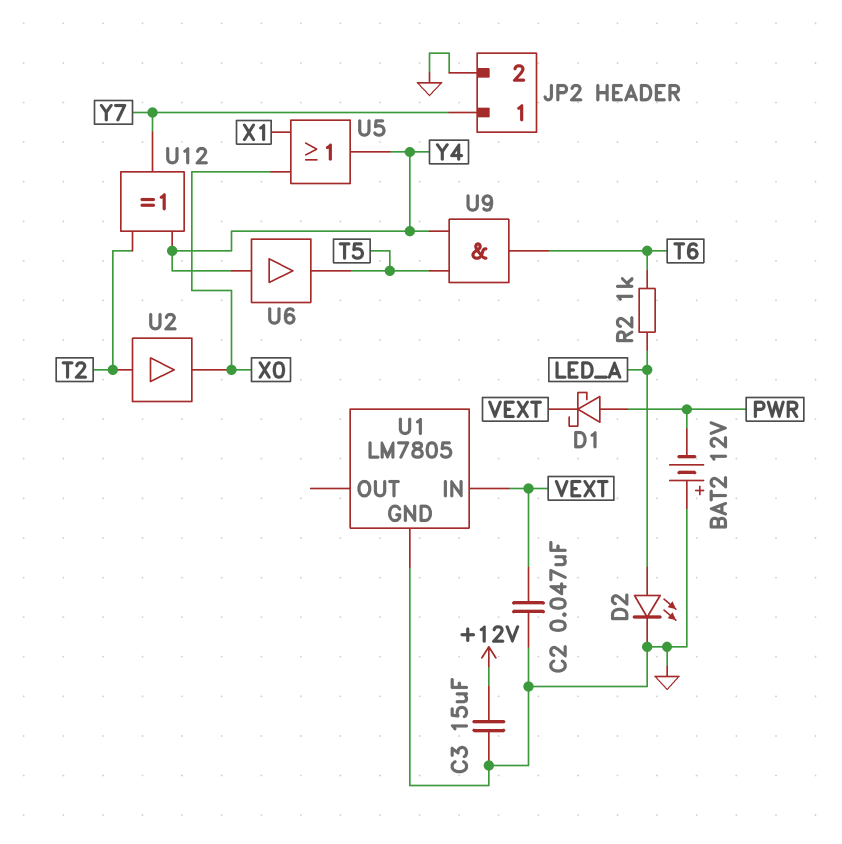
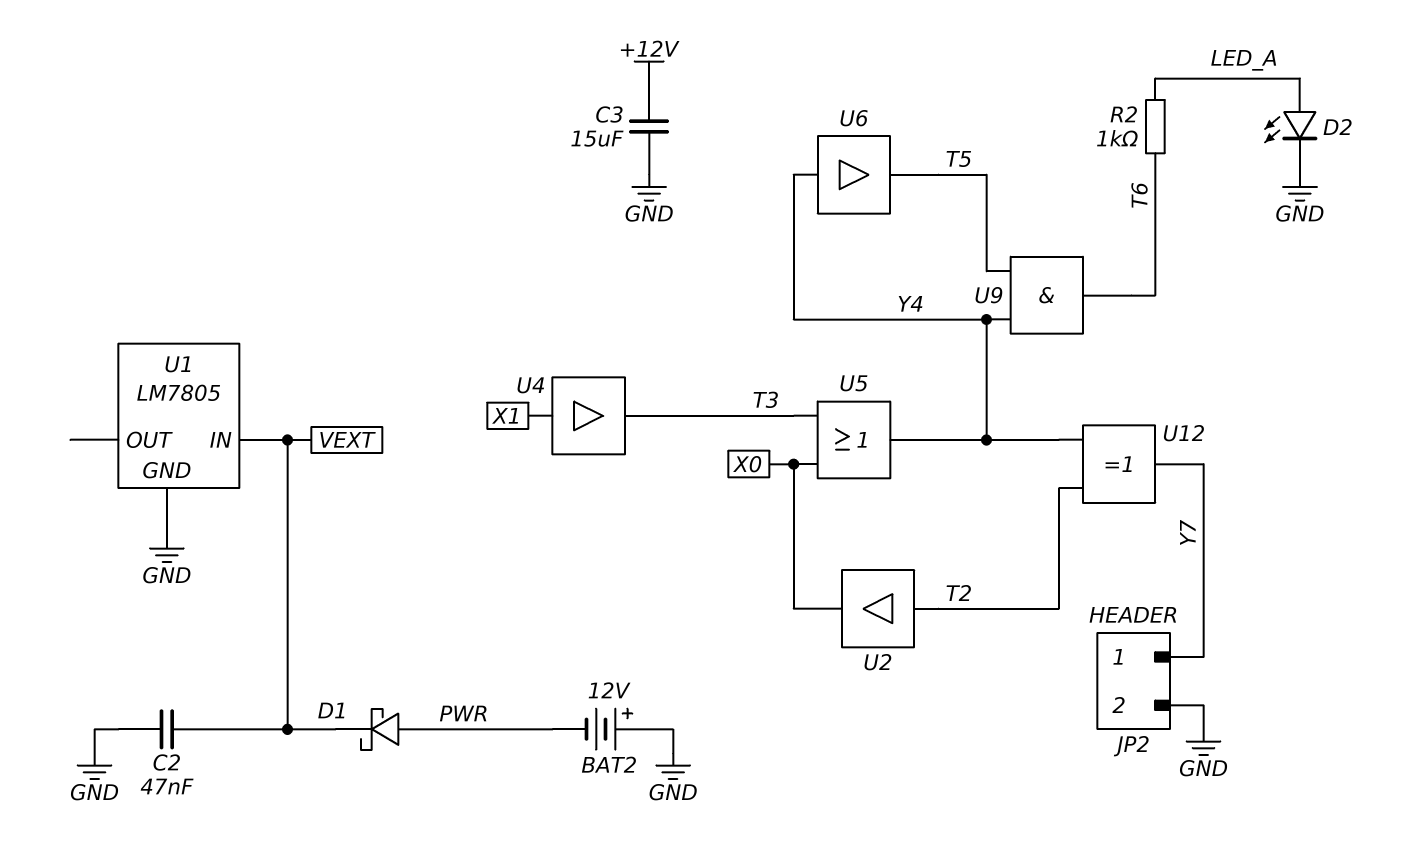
U4: none -> buffer (in X1, out T3)
U5: OR (in X0, in X1, out Y4) -> OR (in T3, in X0, out Y4)

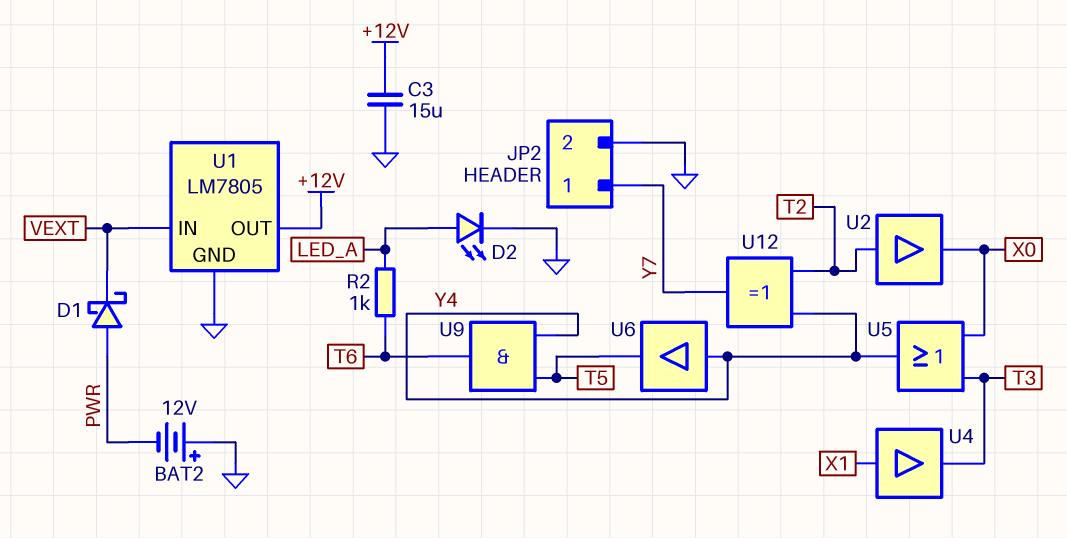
C2: 47nF (GND, VEXT) -> none
U1 pin OUT: none -> +12V

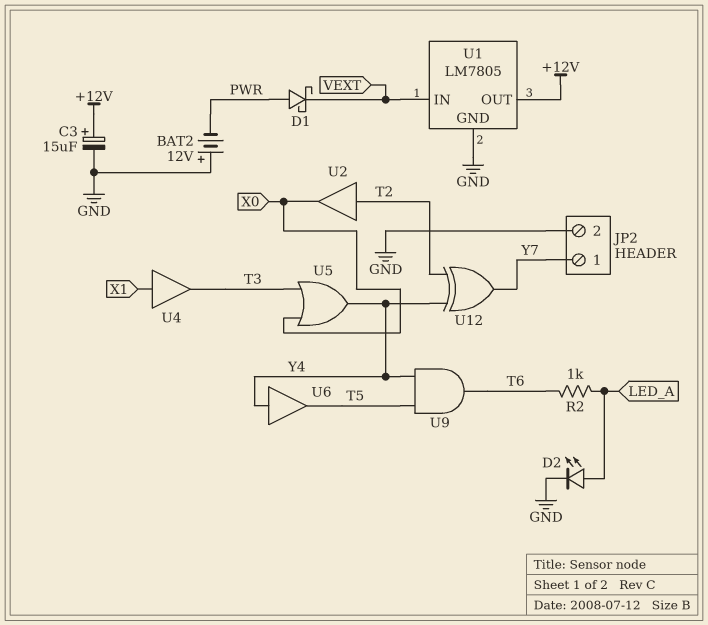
C3: 15uF (+12V, GND) -> 15uF (plus +12V, minus GND)

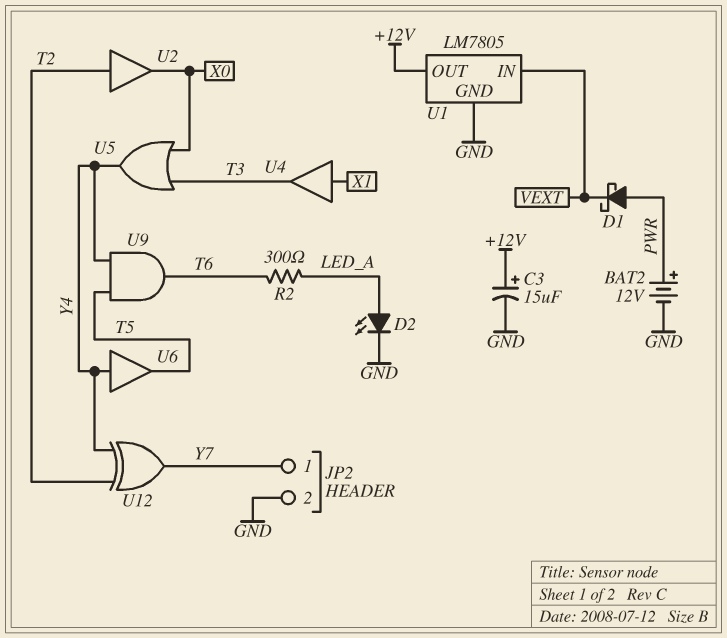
BAT2: 12V (plus GND, minus PWR) -> 12V (plus PWR, minus GND)
R2: 1k (LED_A, T6) -> 300 (LED_A, T6)

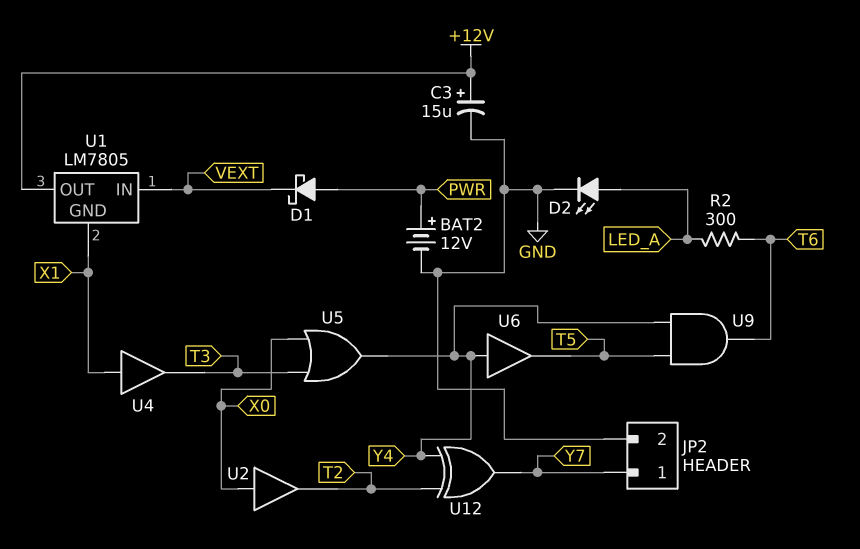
U1 pin GND: GND -> X1
U2: buffer (in T2, out X0) -> buffer (in X0, out T2)

